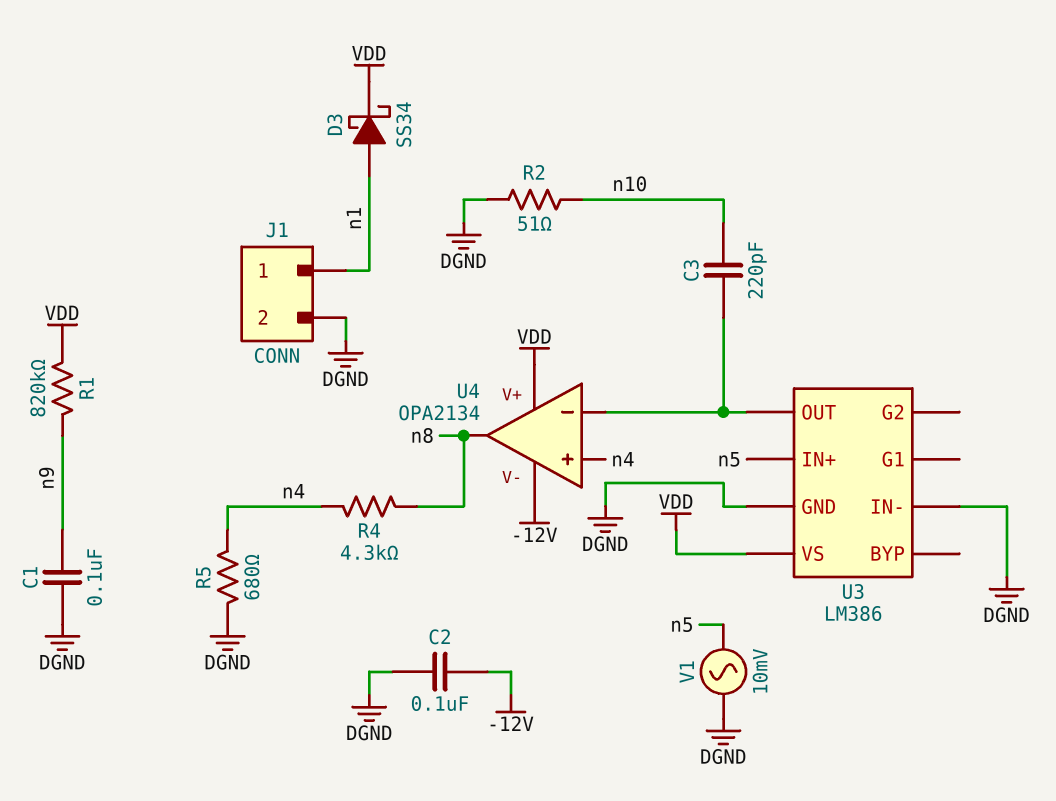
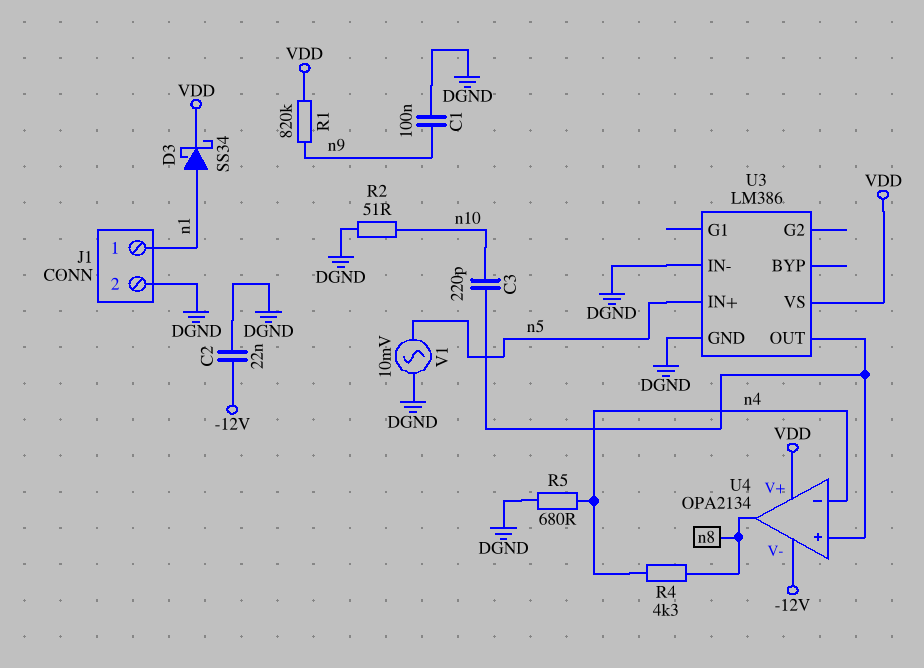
C2: 100nF (-12V, DGND) -> 22nF (-12V, DGND)
U4 pin in+: n4 -> U3/OUT
U4 pin in-: U3/OUT -> n4

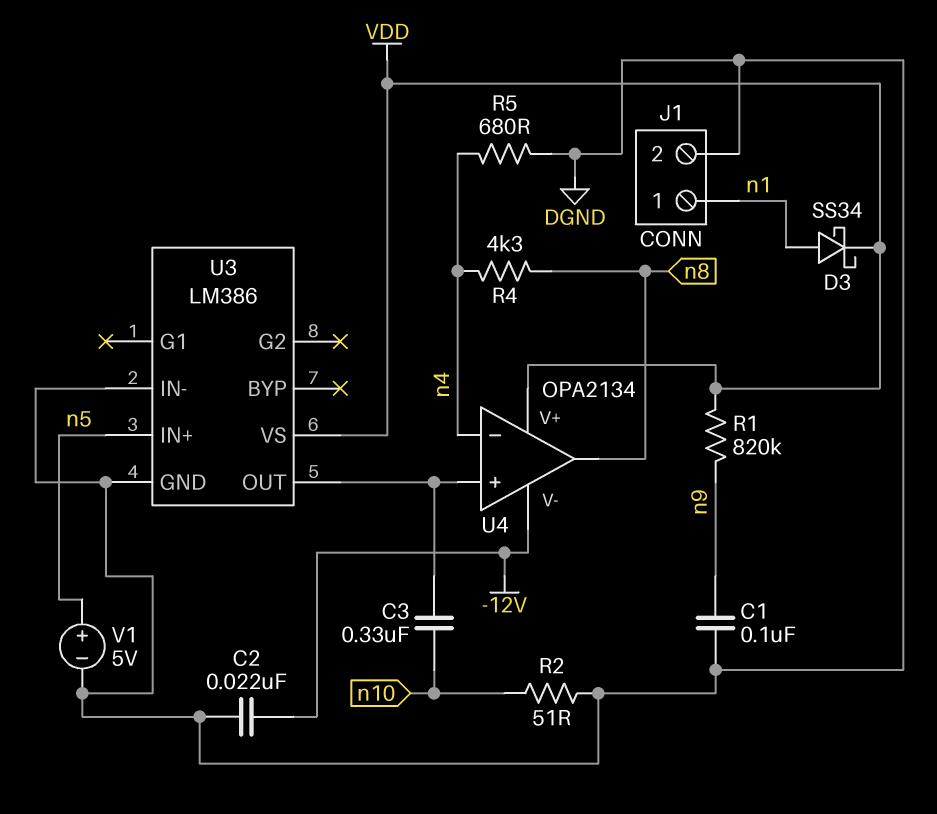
C3: 220pF (U3/OUT, n10) -> 330nF (U3/OUT, n10)
V1: AC 10mV (DGND, n5) -> 5V (plus n5, minus DGND)

